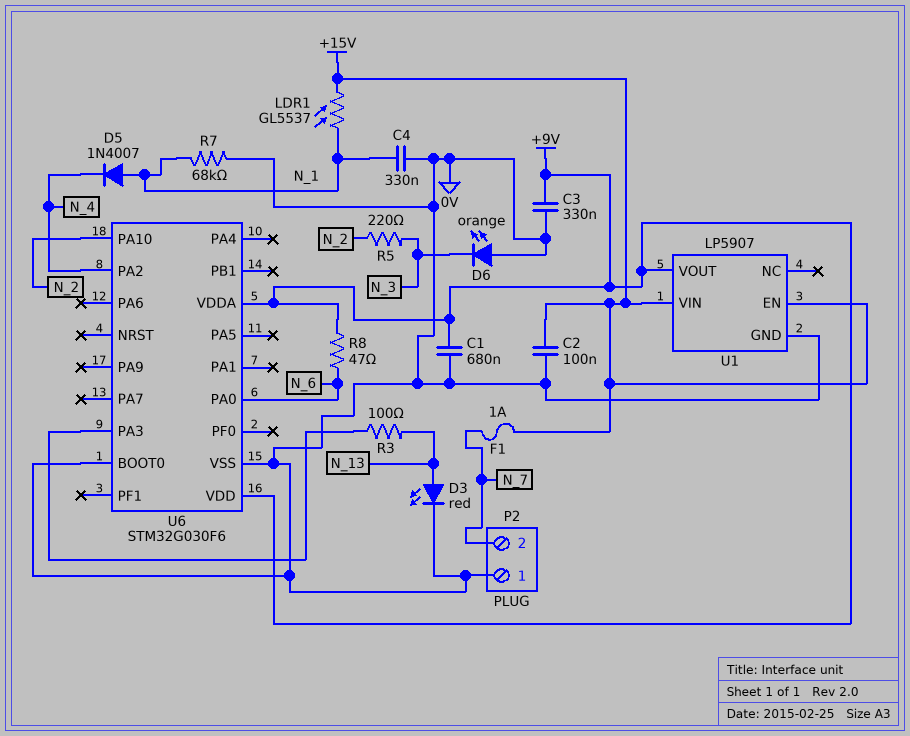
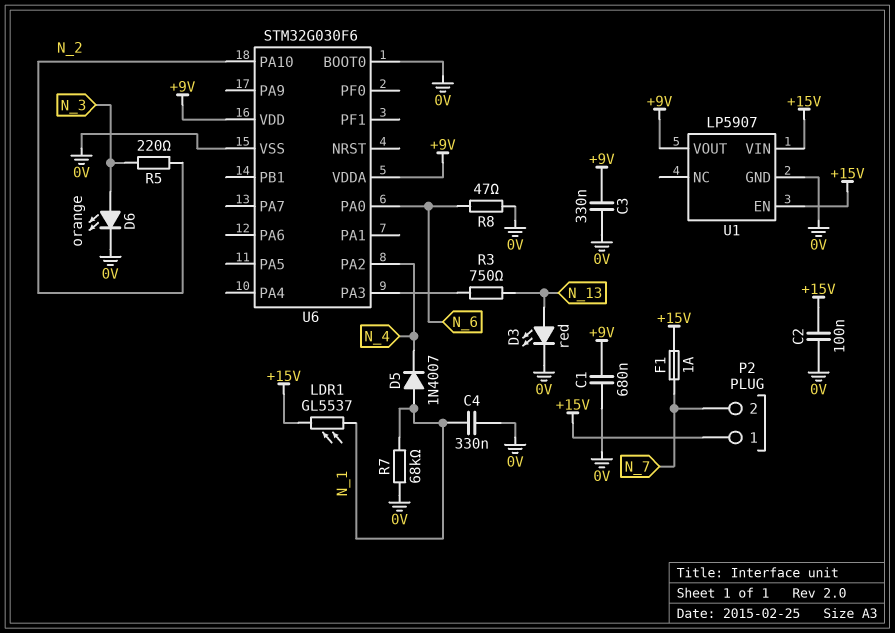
D6: LED orange (A 0V, K N_3) -> LED orange (A N_3, K 0V)
P2 pin 1: 0V -> +15V
R3: 100 (N_13, U6/PA3) -> 750 (N_13, U6/PA3)
R8: 47 (+9V, N_6) -> 47 (0V, N_6)

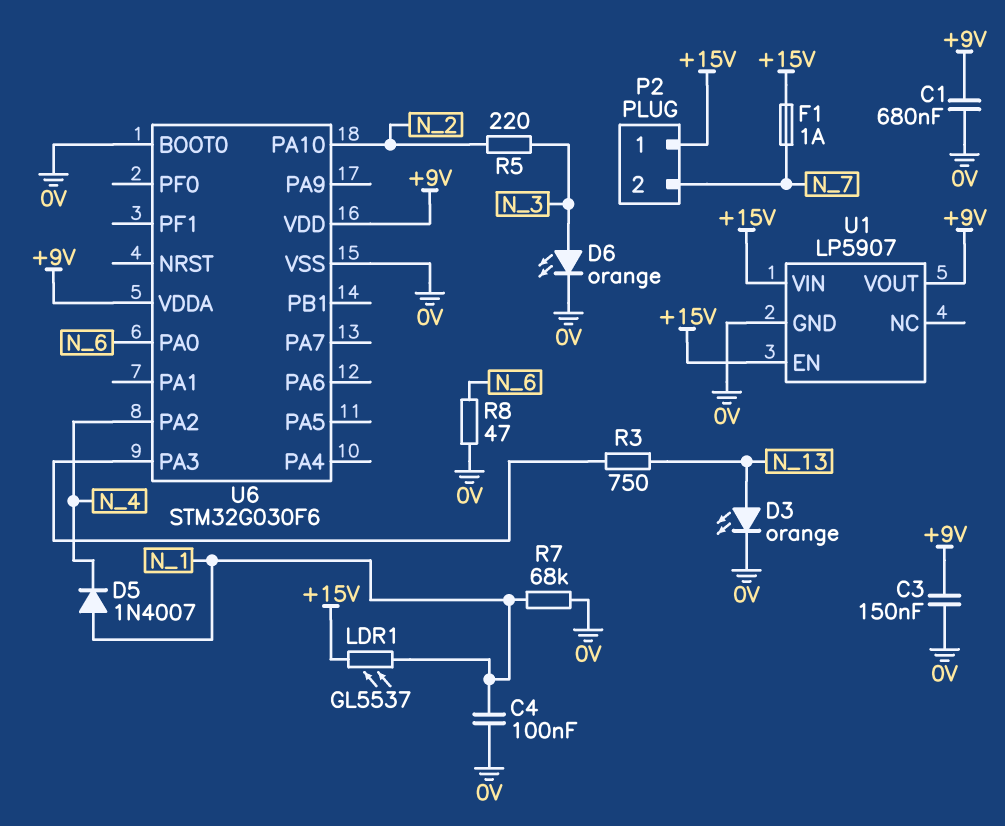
C2: 100nF (+15V, 0V) -> none
C3: 330nF (+9V, 0V) -> 150nF (+9V, 0V)
C4: 330nF (0V, N_1) -> 100nF (0V, N_1)
D3: LED red (A N_13, K 0V) -> LED orange (A N_13, K 0V)

